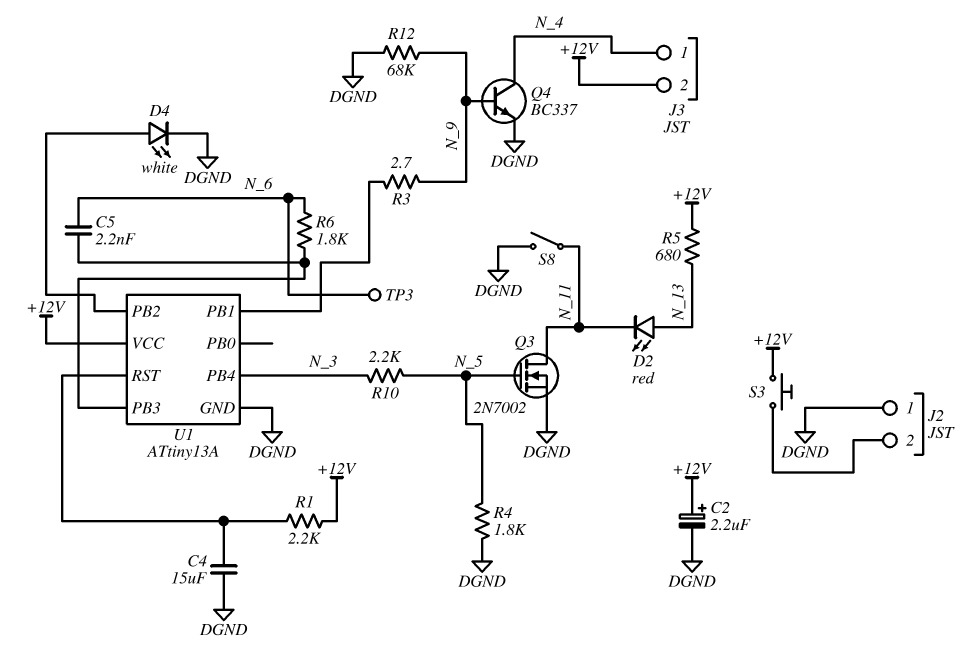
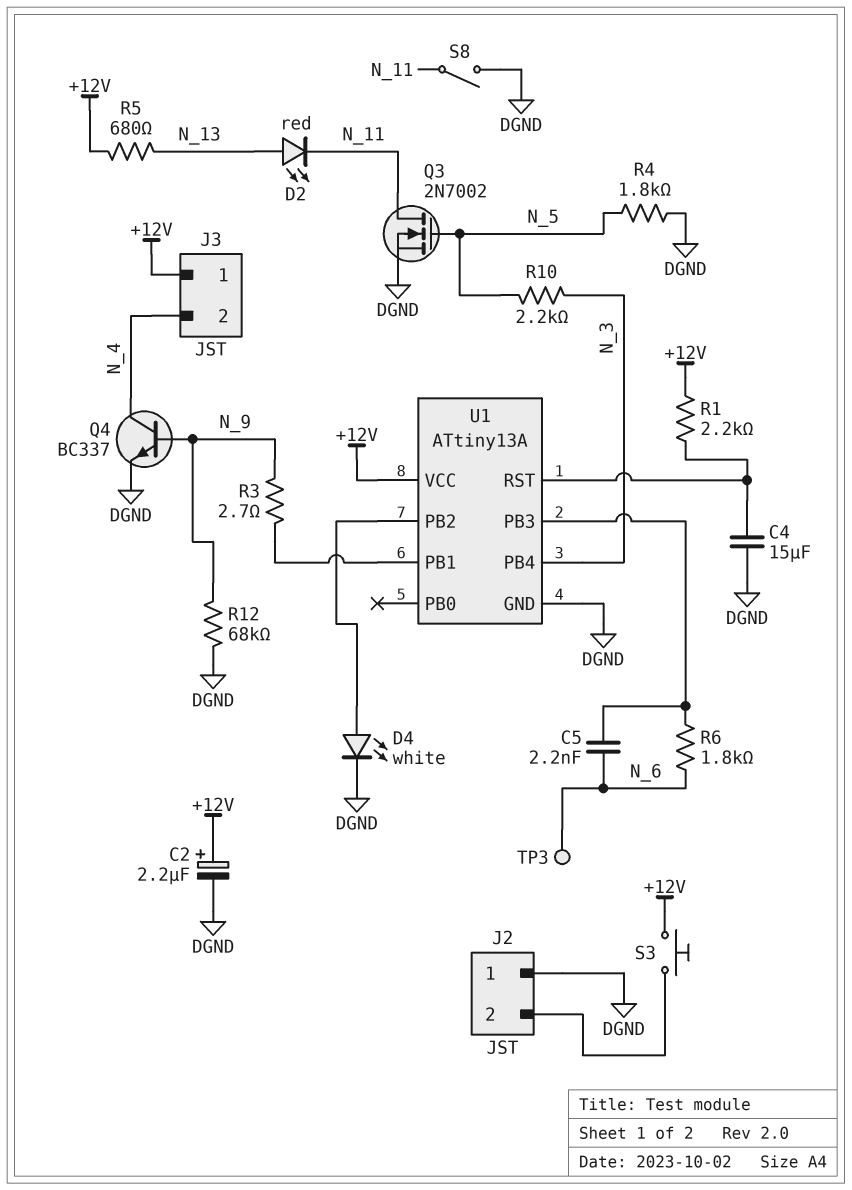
J3 pin 1: N_4 -> +12V
J3 pin 2: +12V -> N_4

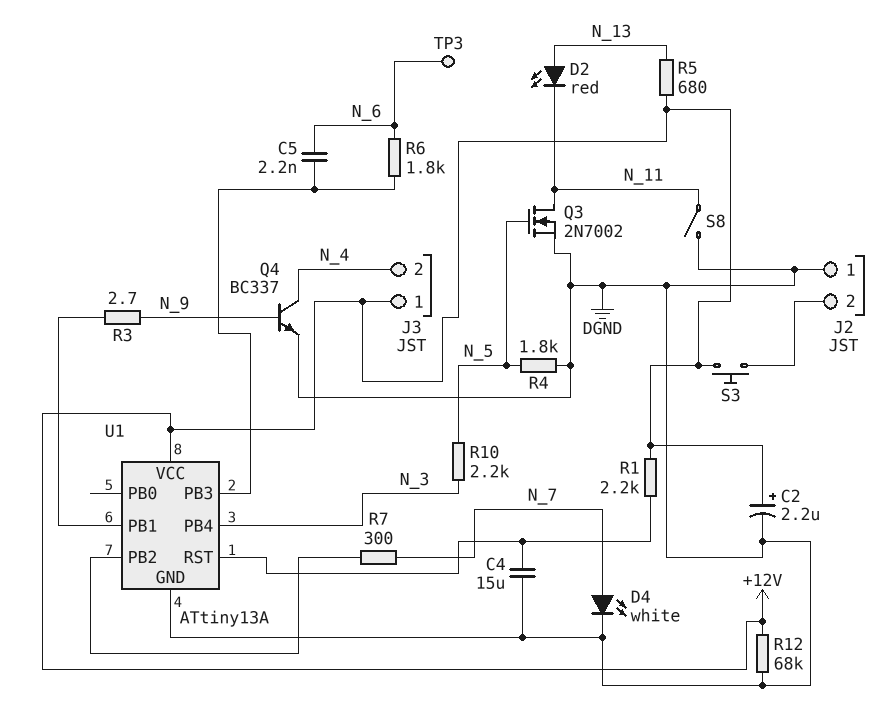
D4: LED white (A U1/PB2, K DGND) -> LED white (A N_7, K DGND)
R7: none -> 300 (N_7, U1/PB2)
R12: 68k (DGND, N_9) -> 68k (+12V, DGND)

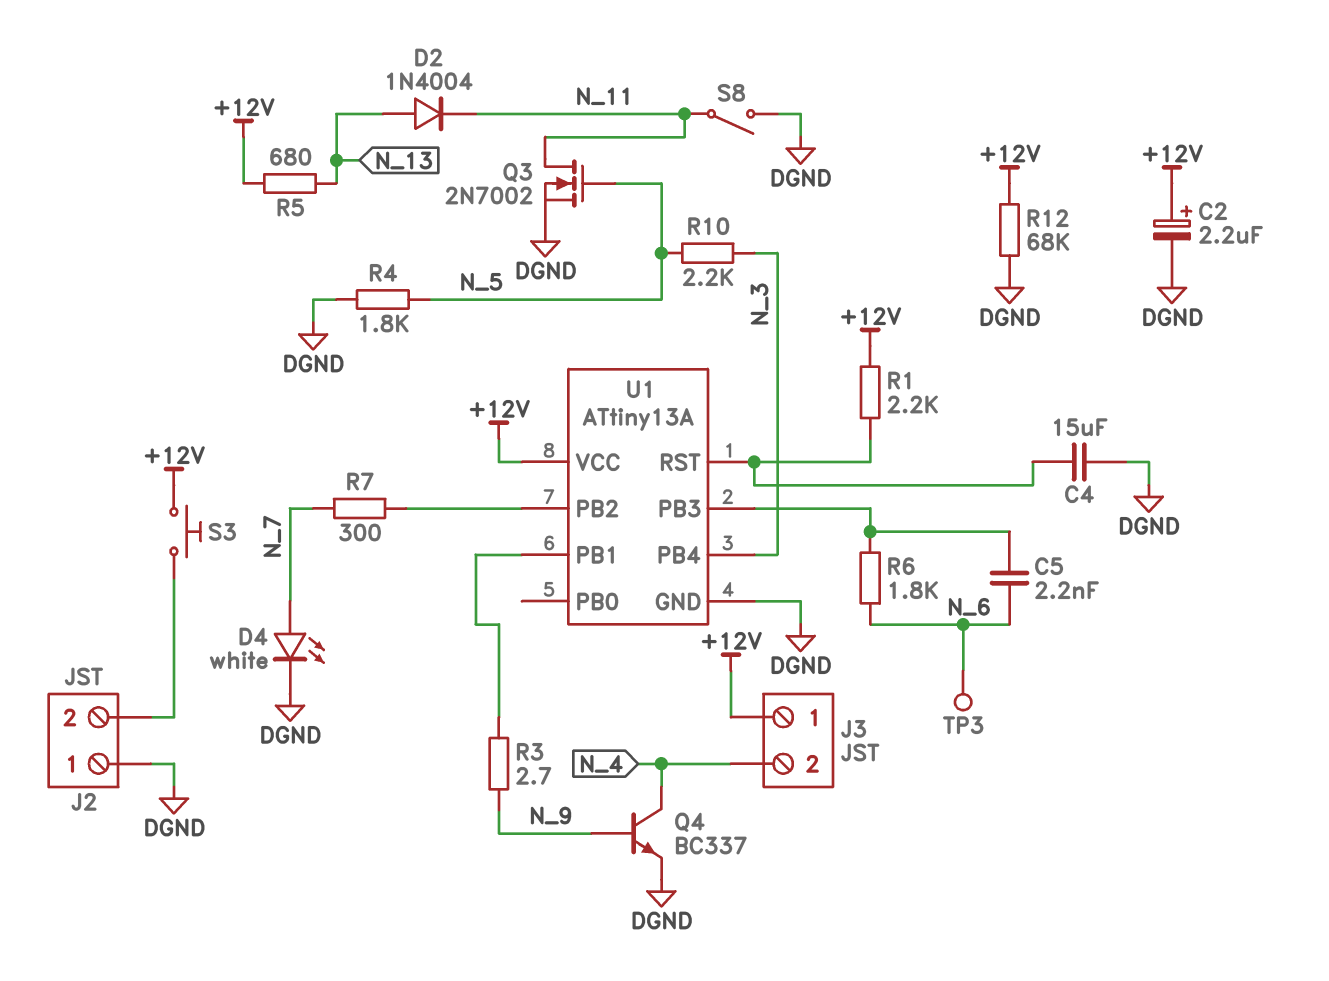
D2: LED red (A N_13, K N_11) -> diode 1N4004 (A N_13, K N_11)

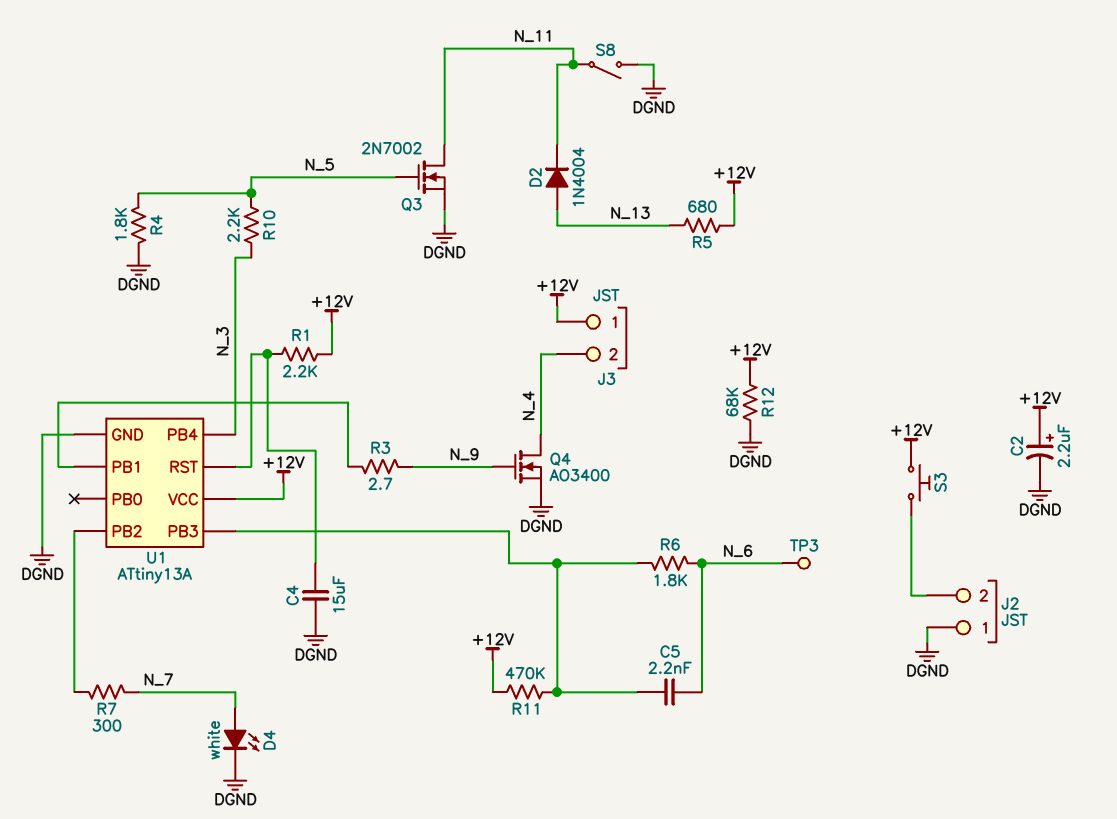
Q4: NPN BC337 (B N_9, C N_4, E DGND) -> NMOS AO3400 (G N_9, D N_4, S DGND)
R11: none -> 470k (+12V, U1/PB3)

